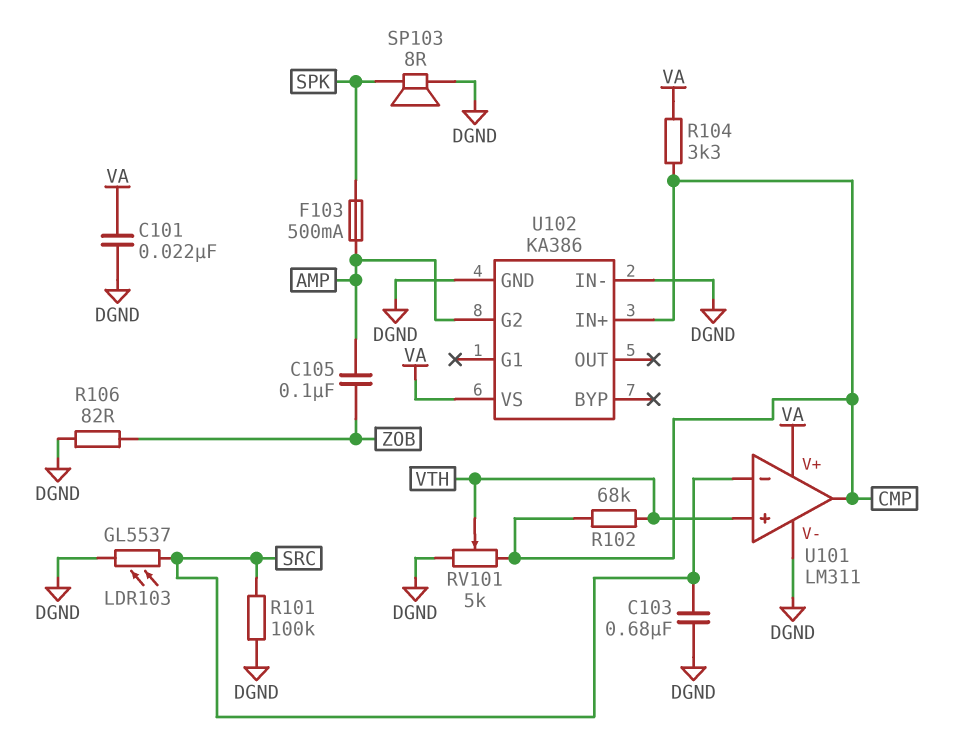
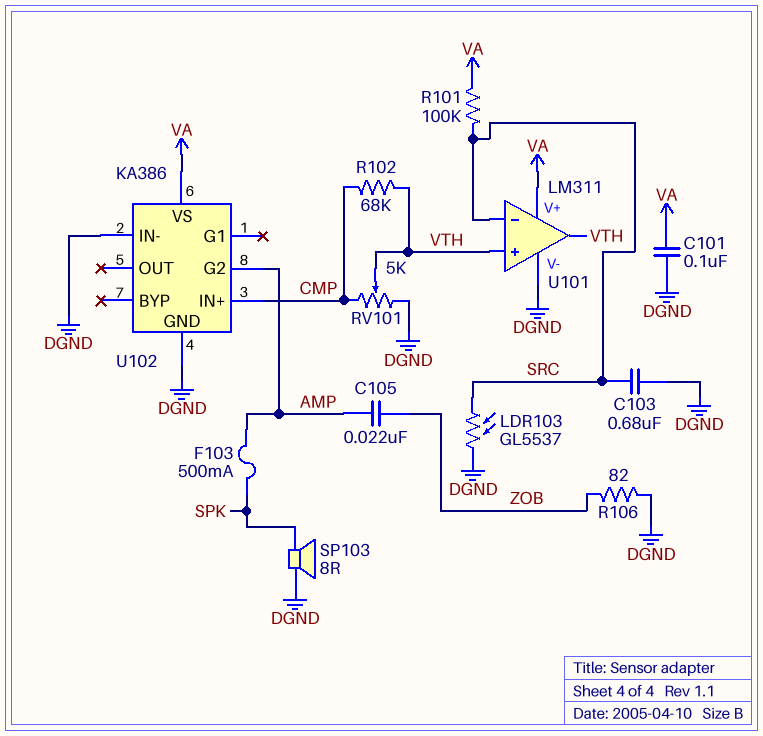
C101: 22nF (DGND, VA) -> 100nF (DGND, VA)
C105: 100nF (AMP, ZOB) -> 22nF (AMP, ZOB)
R101: 100k (DGND, SRC) -> 100k (SRC, VA)
R104: 3.3k (CMP, VA) -> none
U101 pin out: CMP -> VTH

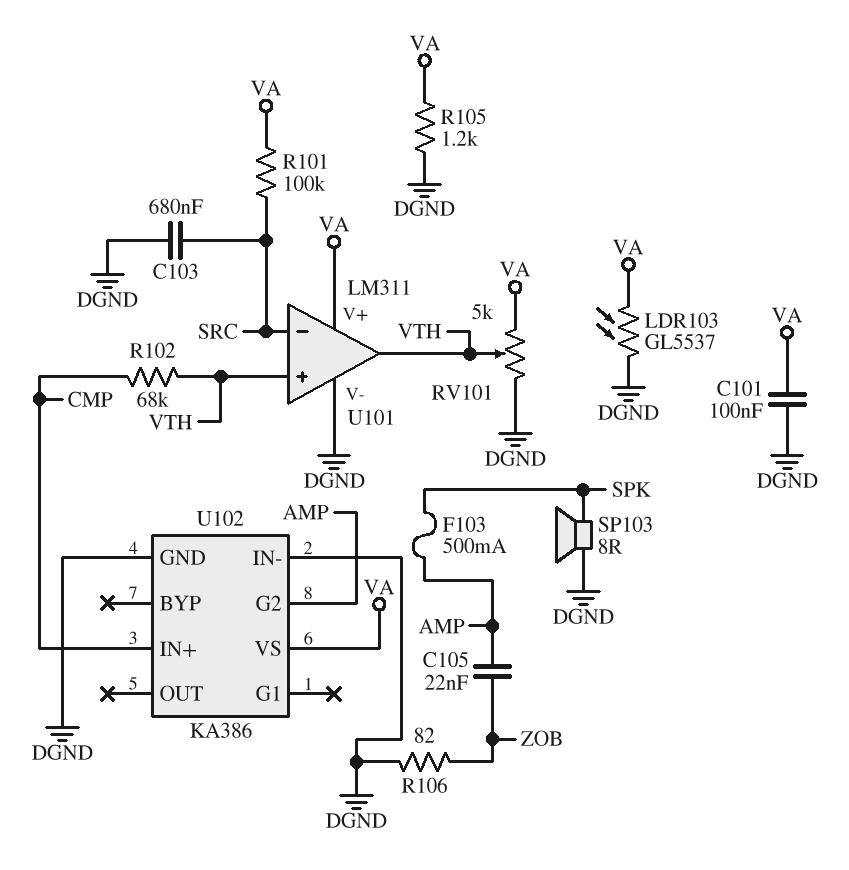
LDR103: GL5537 (DGND, SRC) -> GL5537 (DGND, VA)
R105: none -> 1.2k (DGND, VA)
RV101: 5k (CMP, DGND, wiper VTH) -> 5k (DGND, VA, wiper VTH)

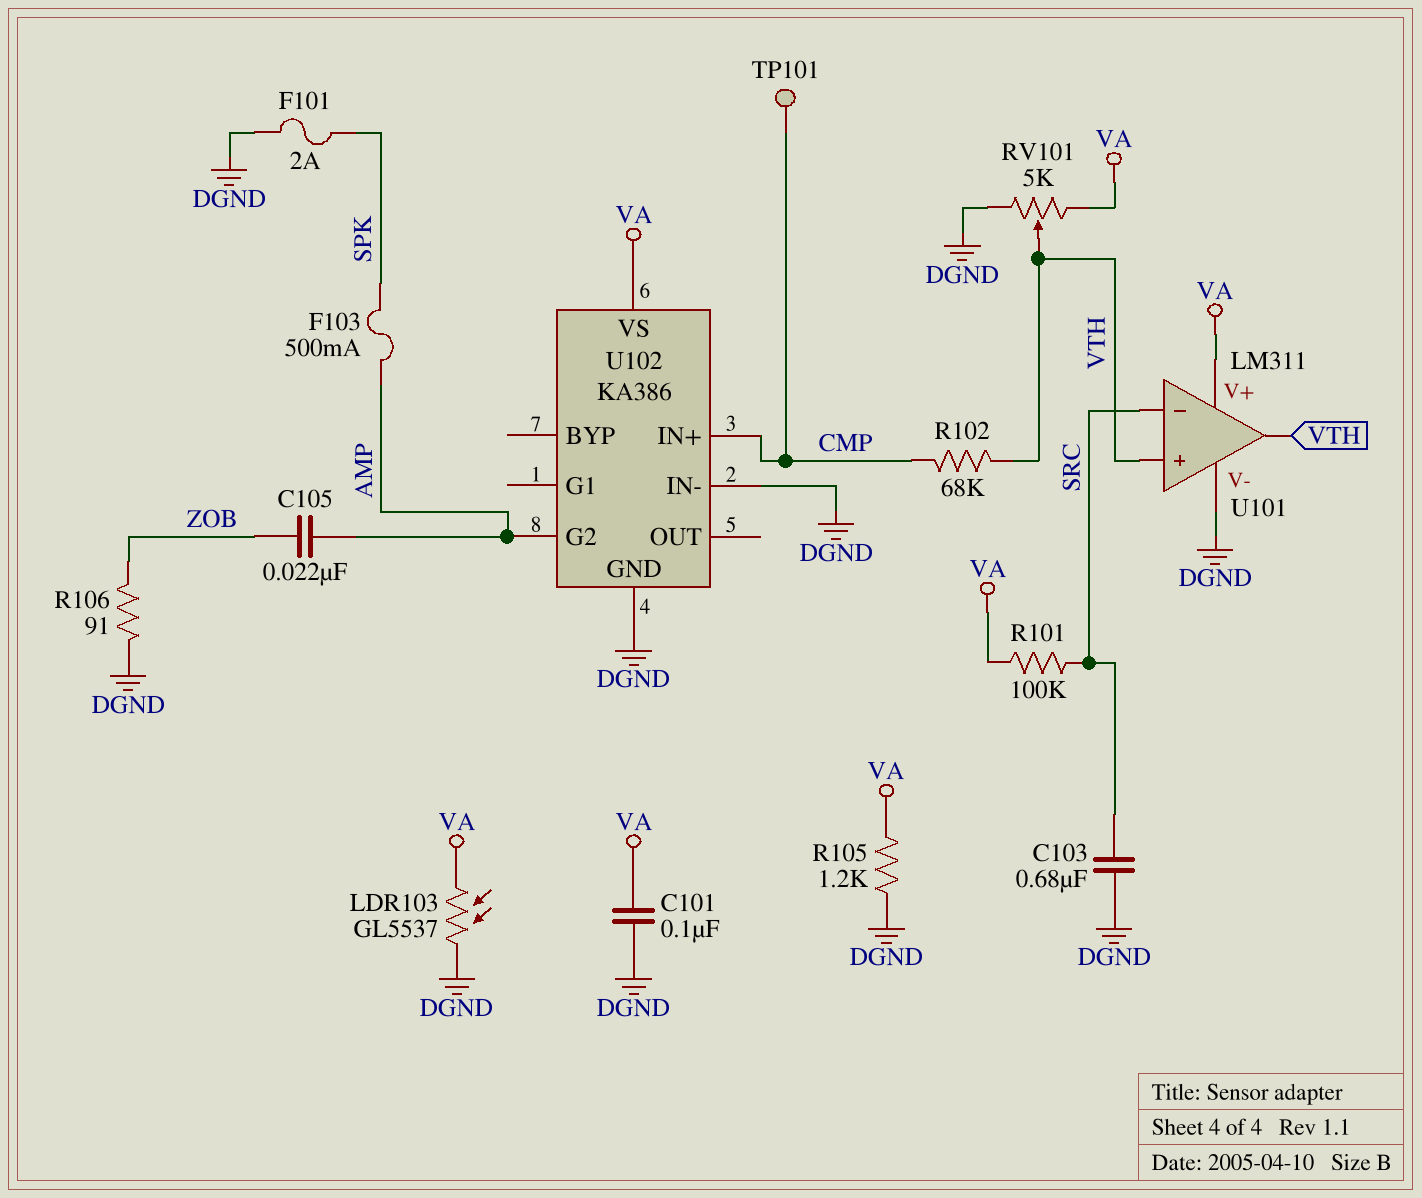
F101: none -> 2A (DGND, SPK)
R106: 82 (DGND, ZOB) -> 91 (DGND, ZOB)
SP103: speaker 8R (DGND, SPK) -> none
TP101: none -> test point (CMP)

